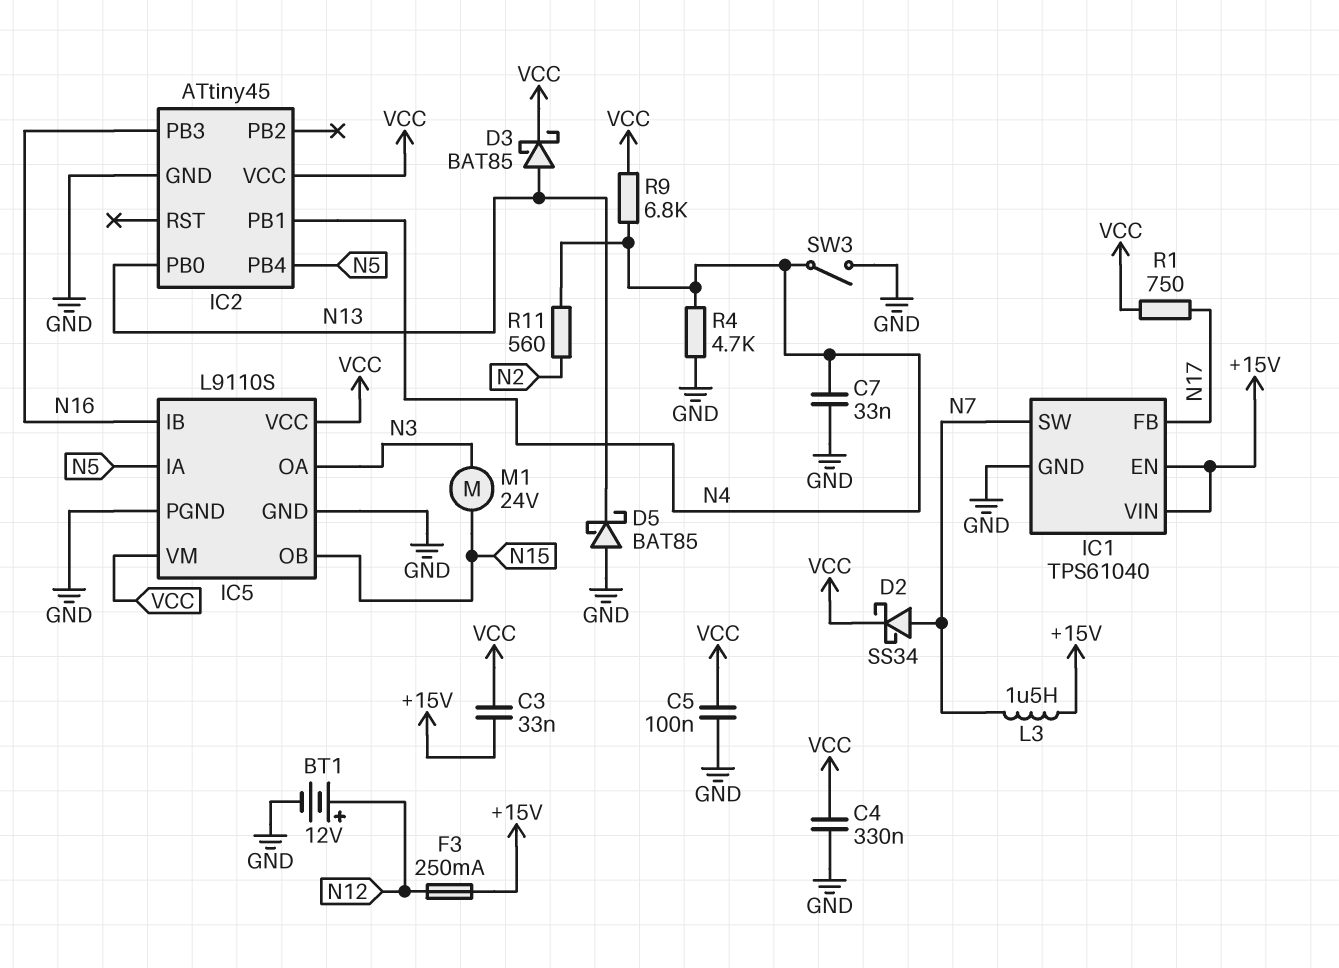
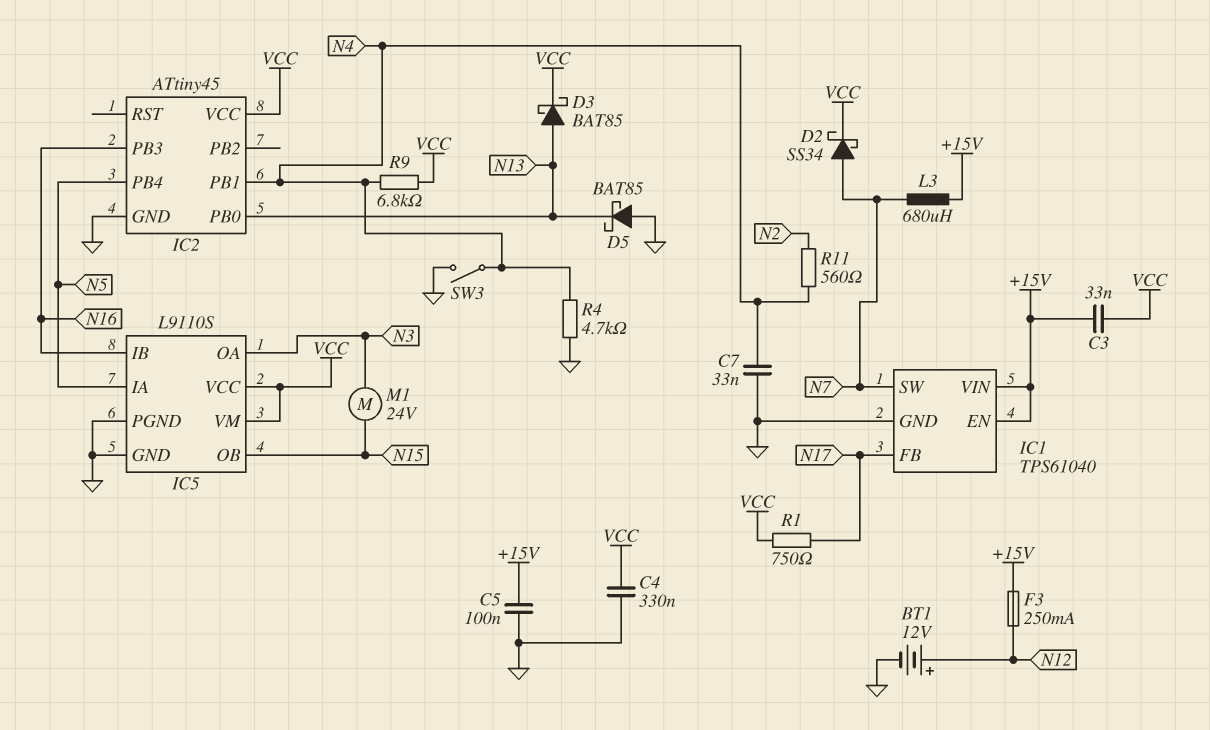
C5: 100nF (GND, VCC) -> 100nF (+15V, GND)
L3: 1.5uH (+15V, N7) -> 680uH (+15V, N7)

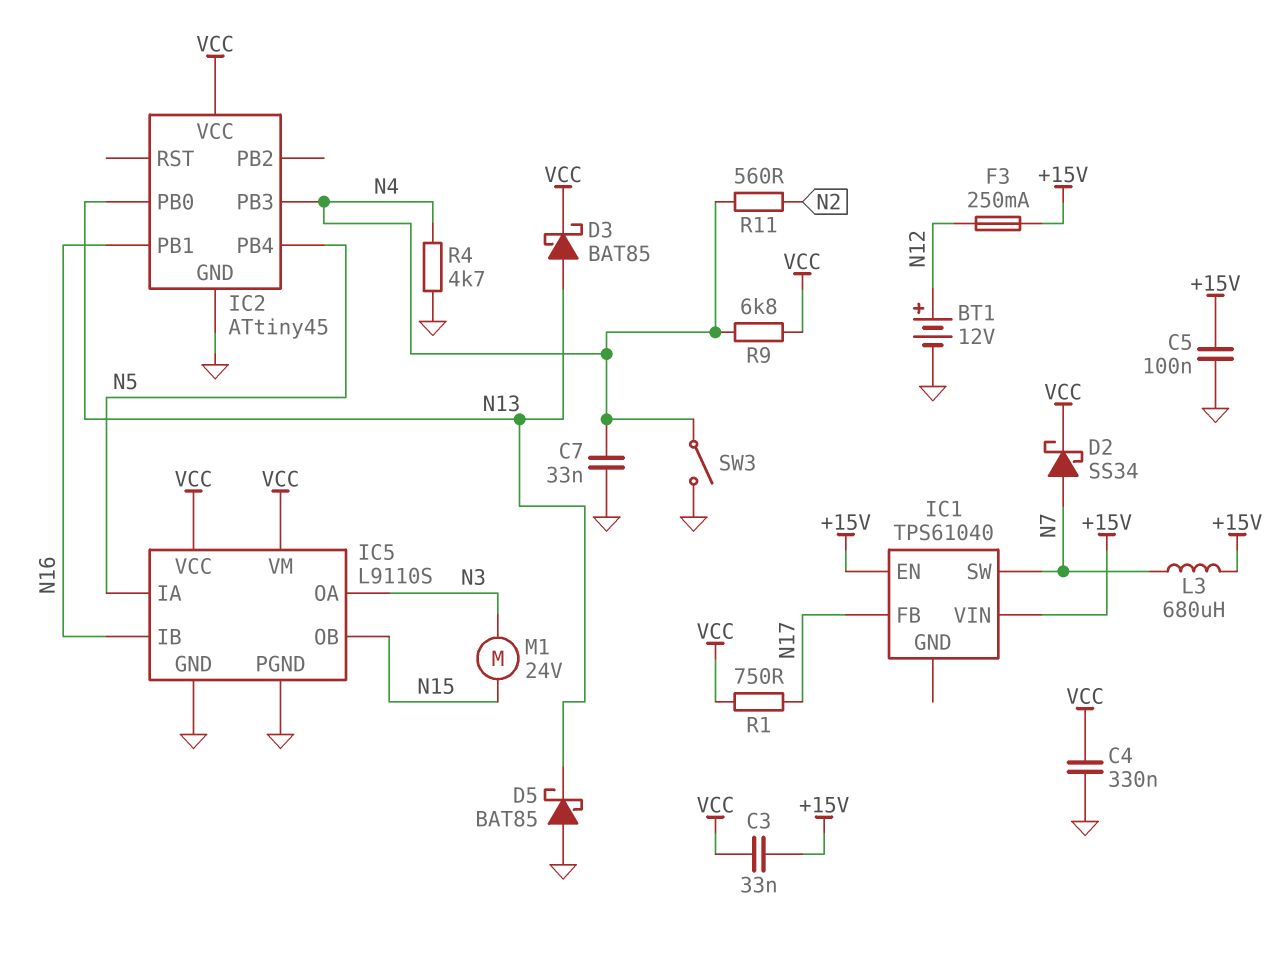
IC1 pin GND: GND -> none
IC2 pin PB1: N4 -> N16
IC2 pin PB3: N16 -> N4

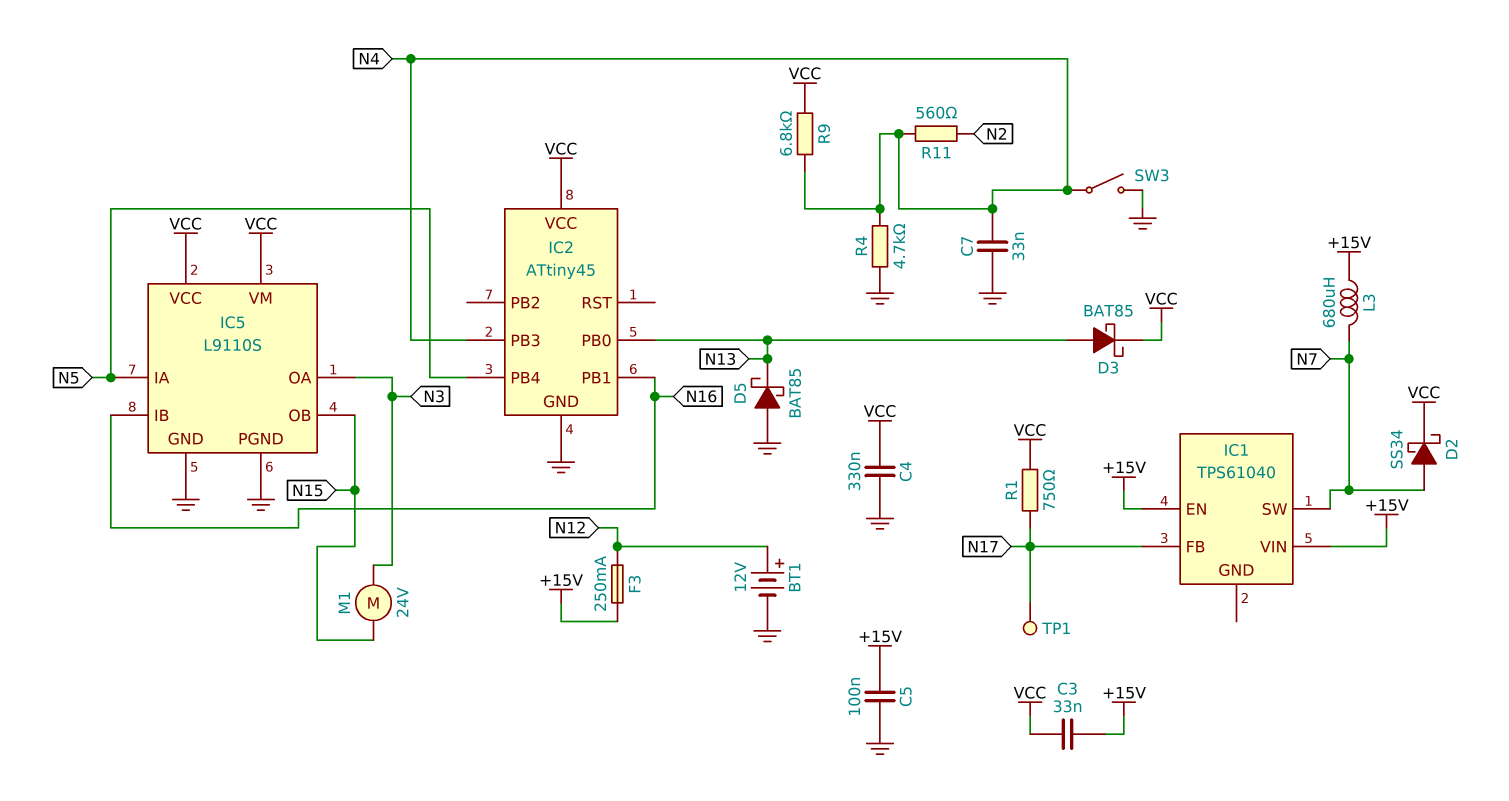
TP1: none -> test point (N17)

